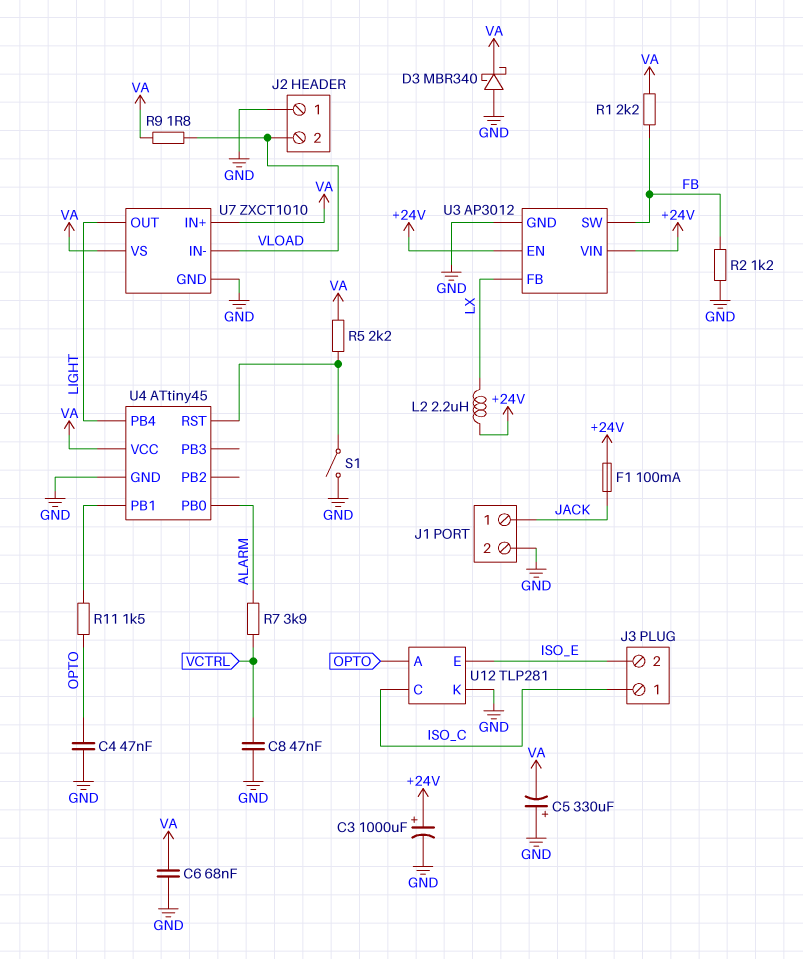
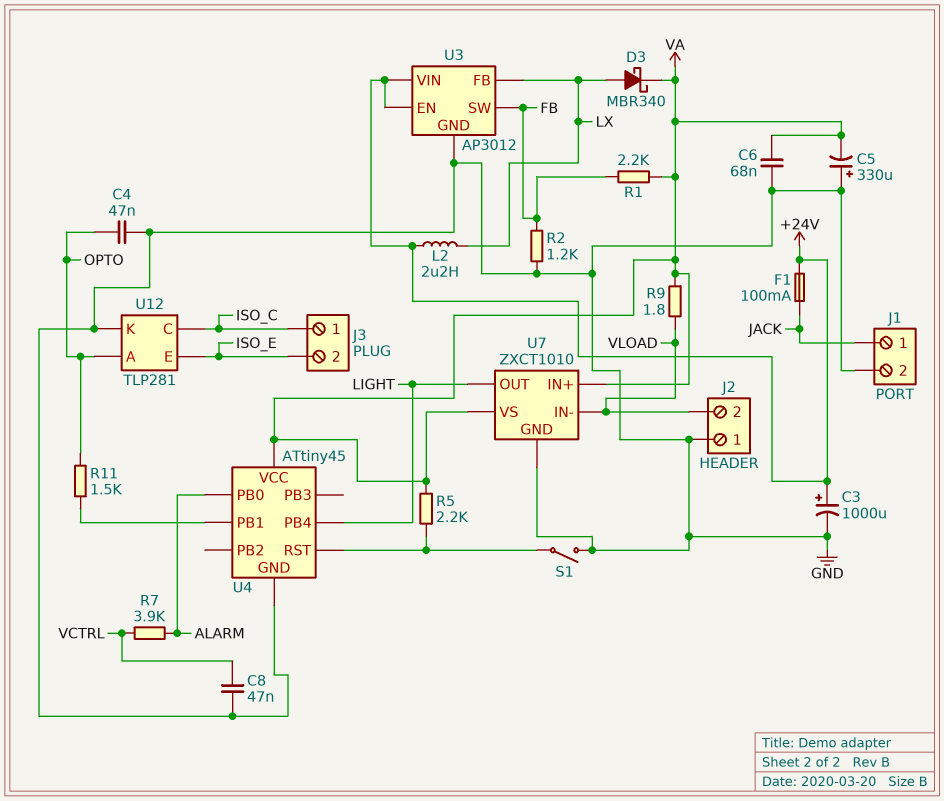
D3: schottky MBR340 (A GND, K VA) -> schottky MBR340 (A LX, K VA)

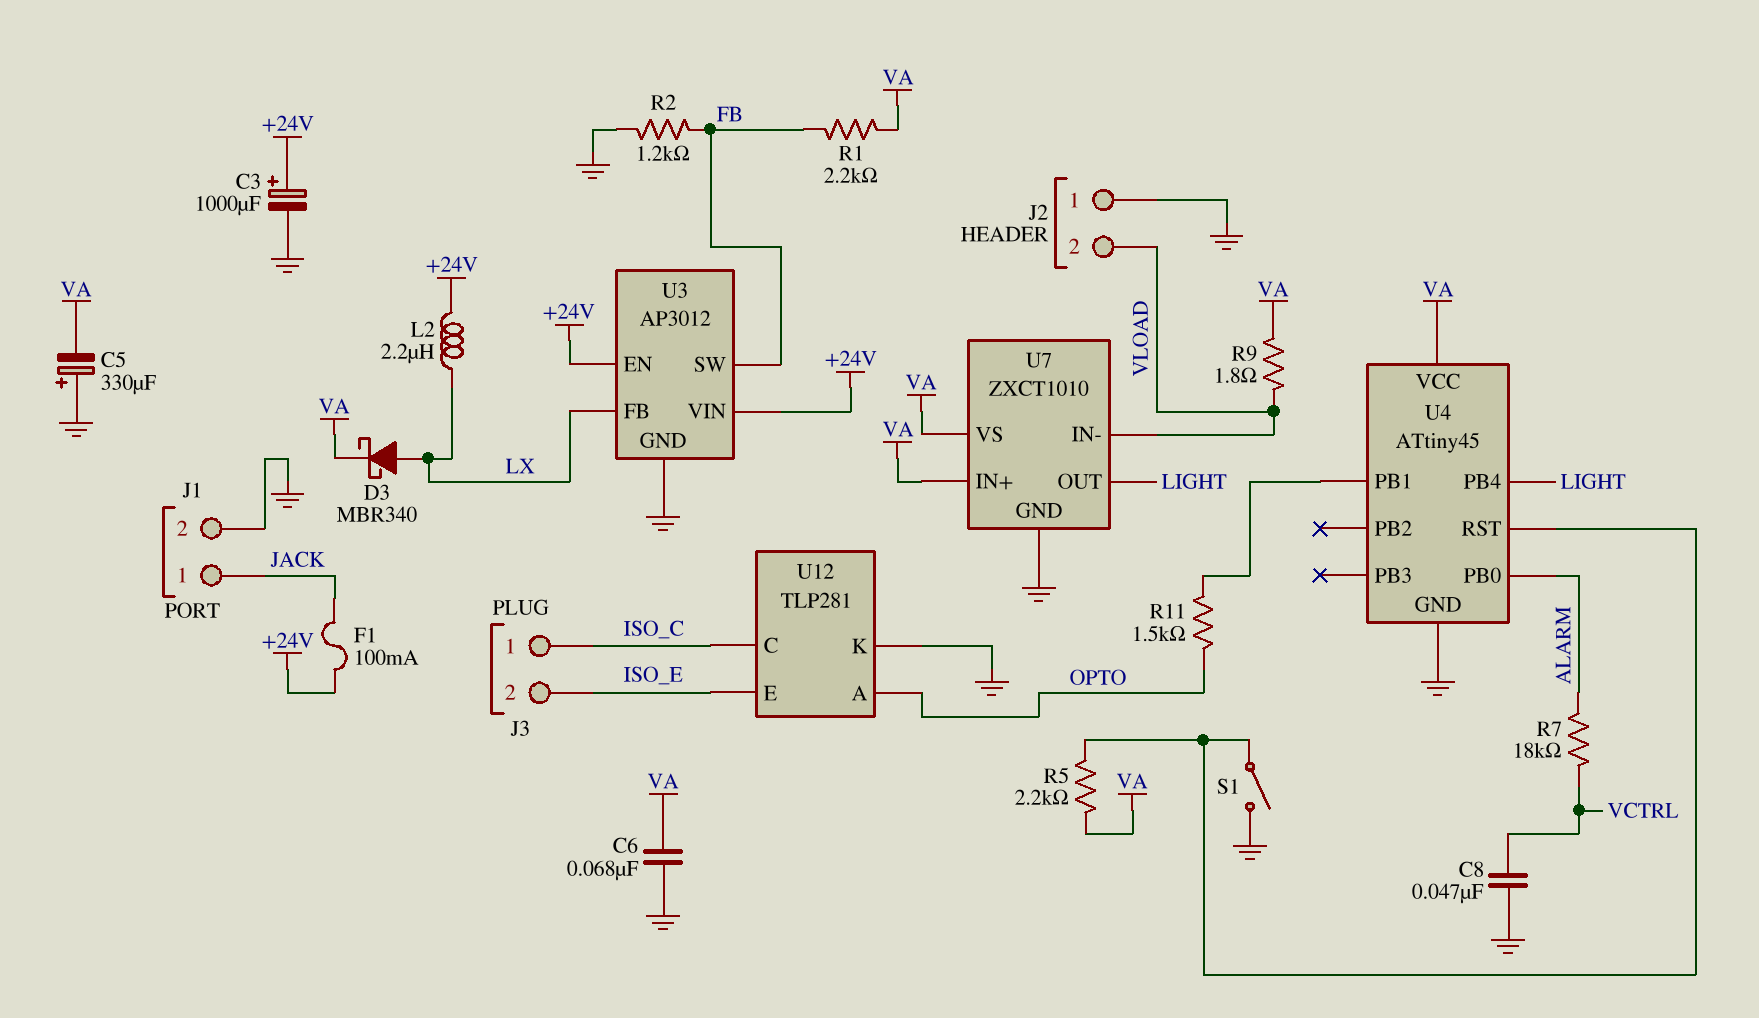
C4: 47nF (GND, OPTO) -> none
R7: 3.9k (ALARM, VCTRL) -> 18k (ALARM, VCTRL)

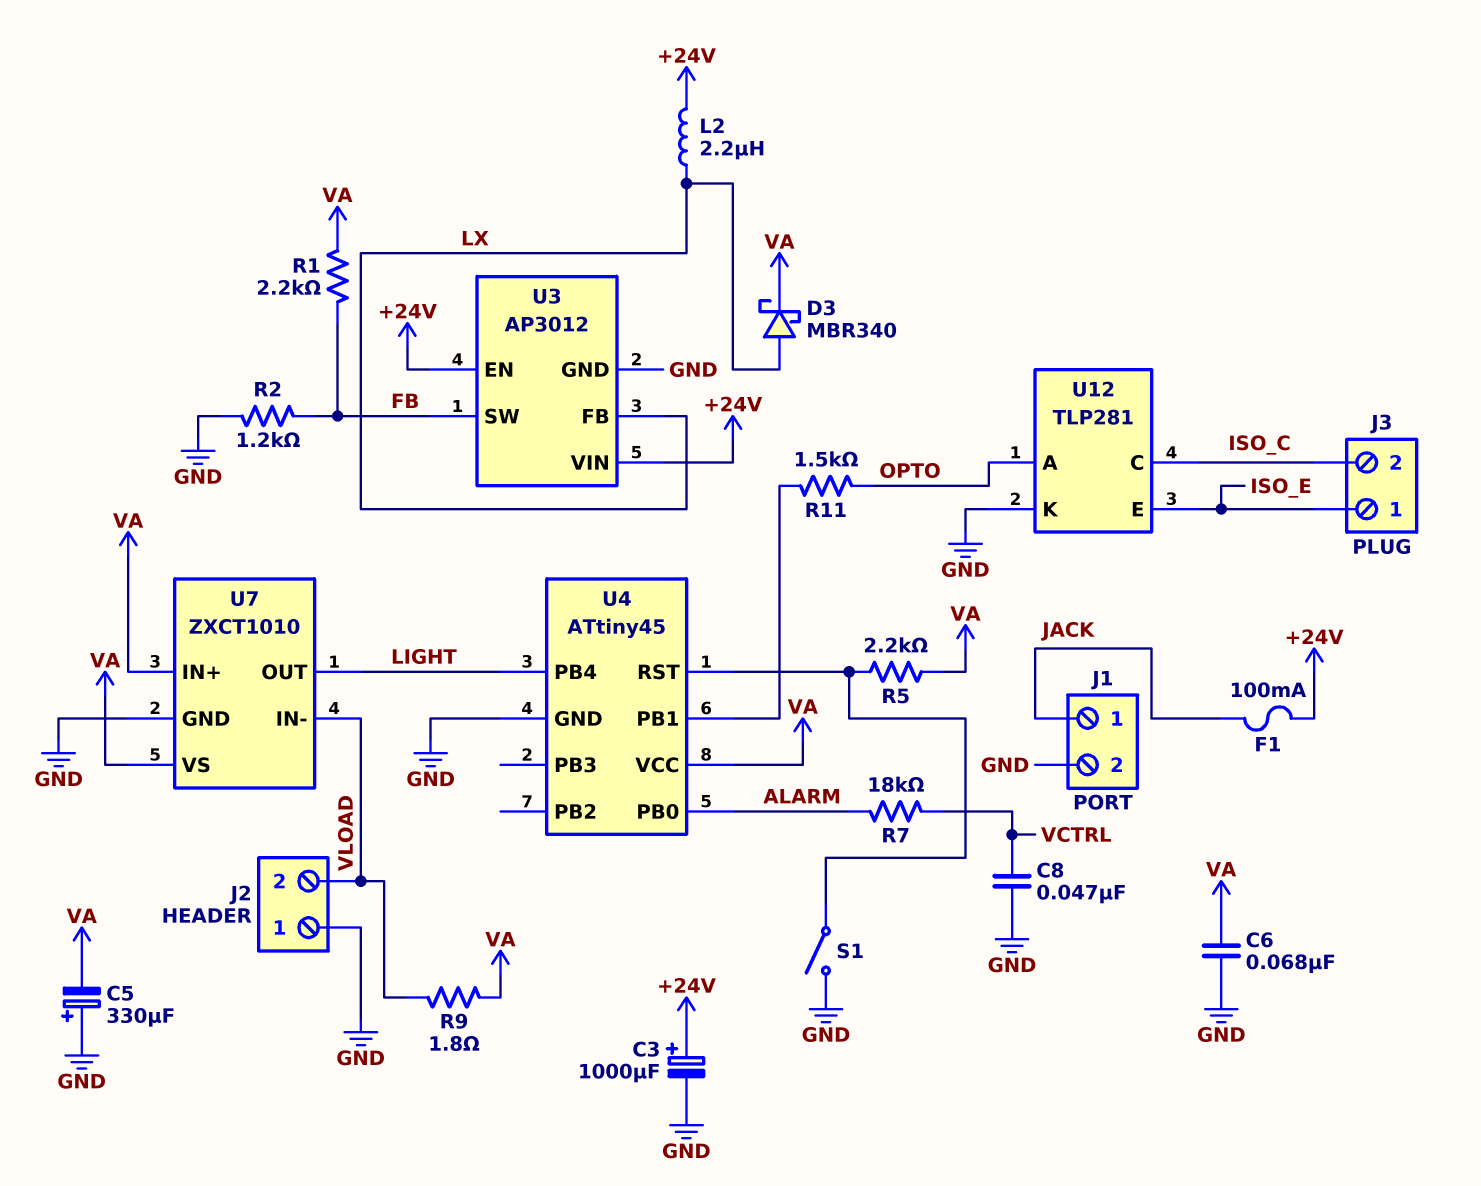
J3 pin 1: ISO_C -> ISO_E
J3 pin 2: ISO_E -> ISO_C

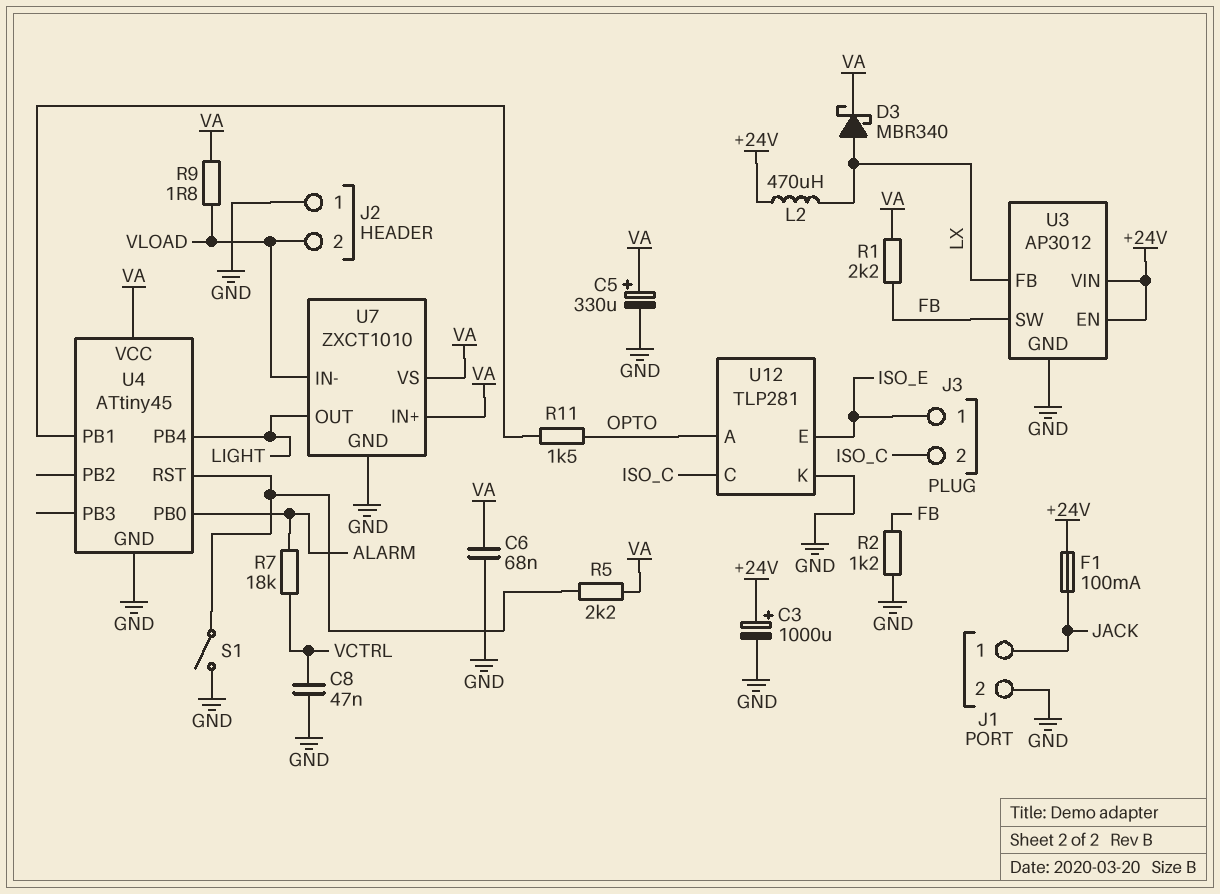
C5: 330uF (plus GND, minus VA) -> 330uF (plus VA, minus GND)
L2: 2.2uH (+24V, LX) -> 470uH (+24V, LX)

